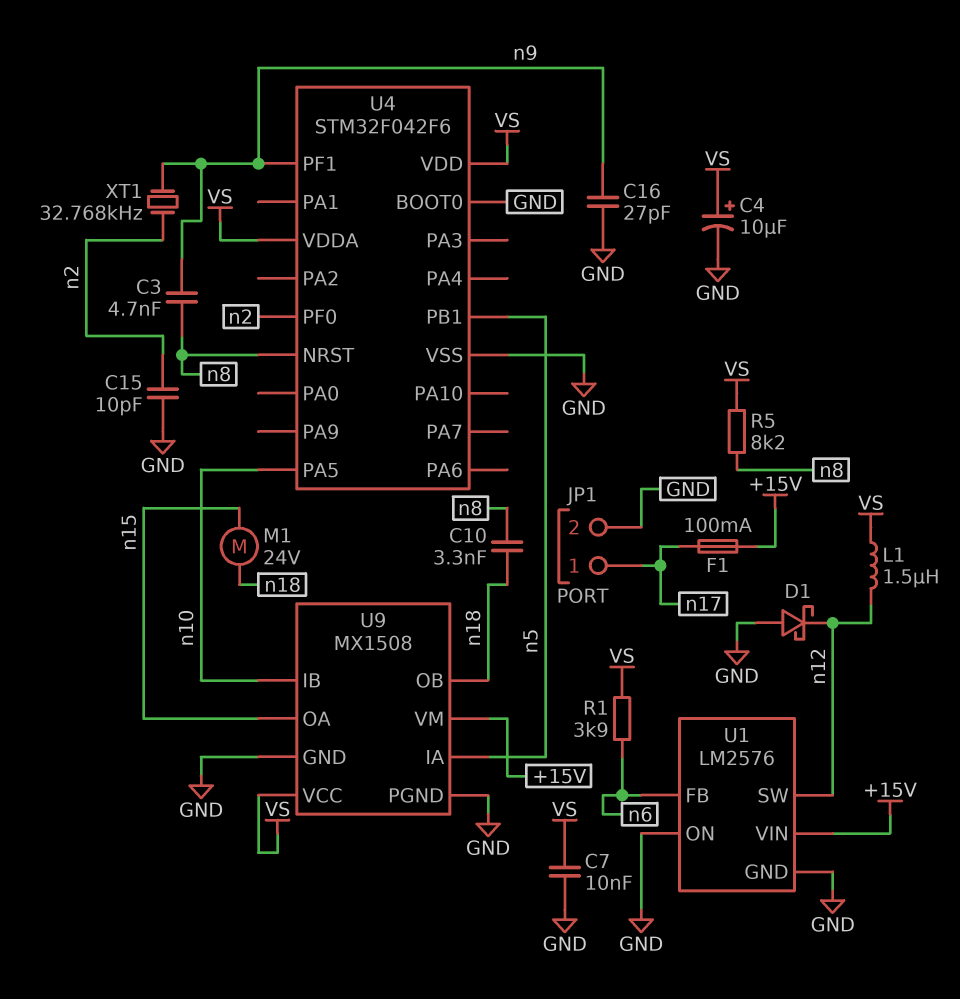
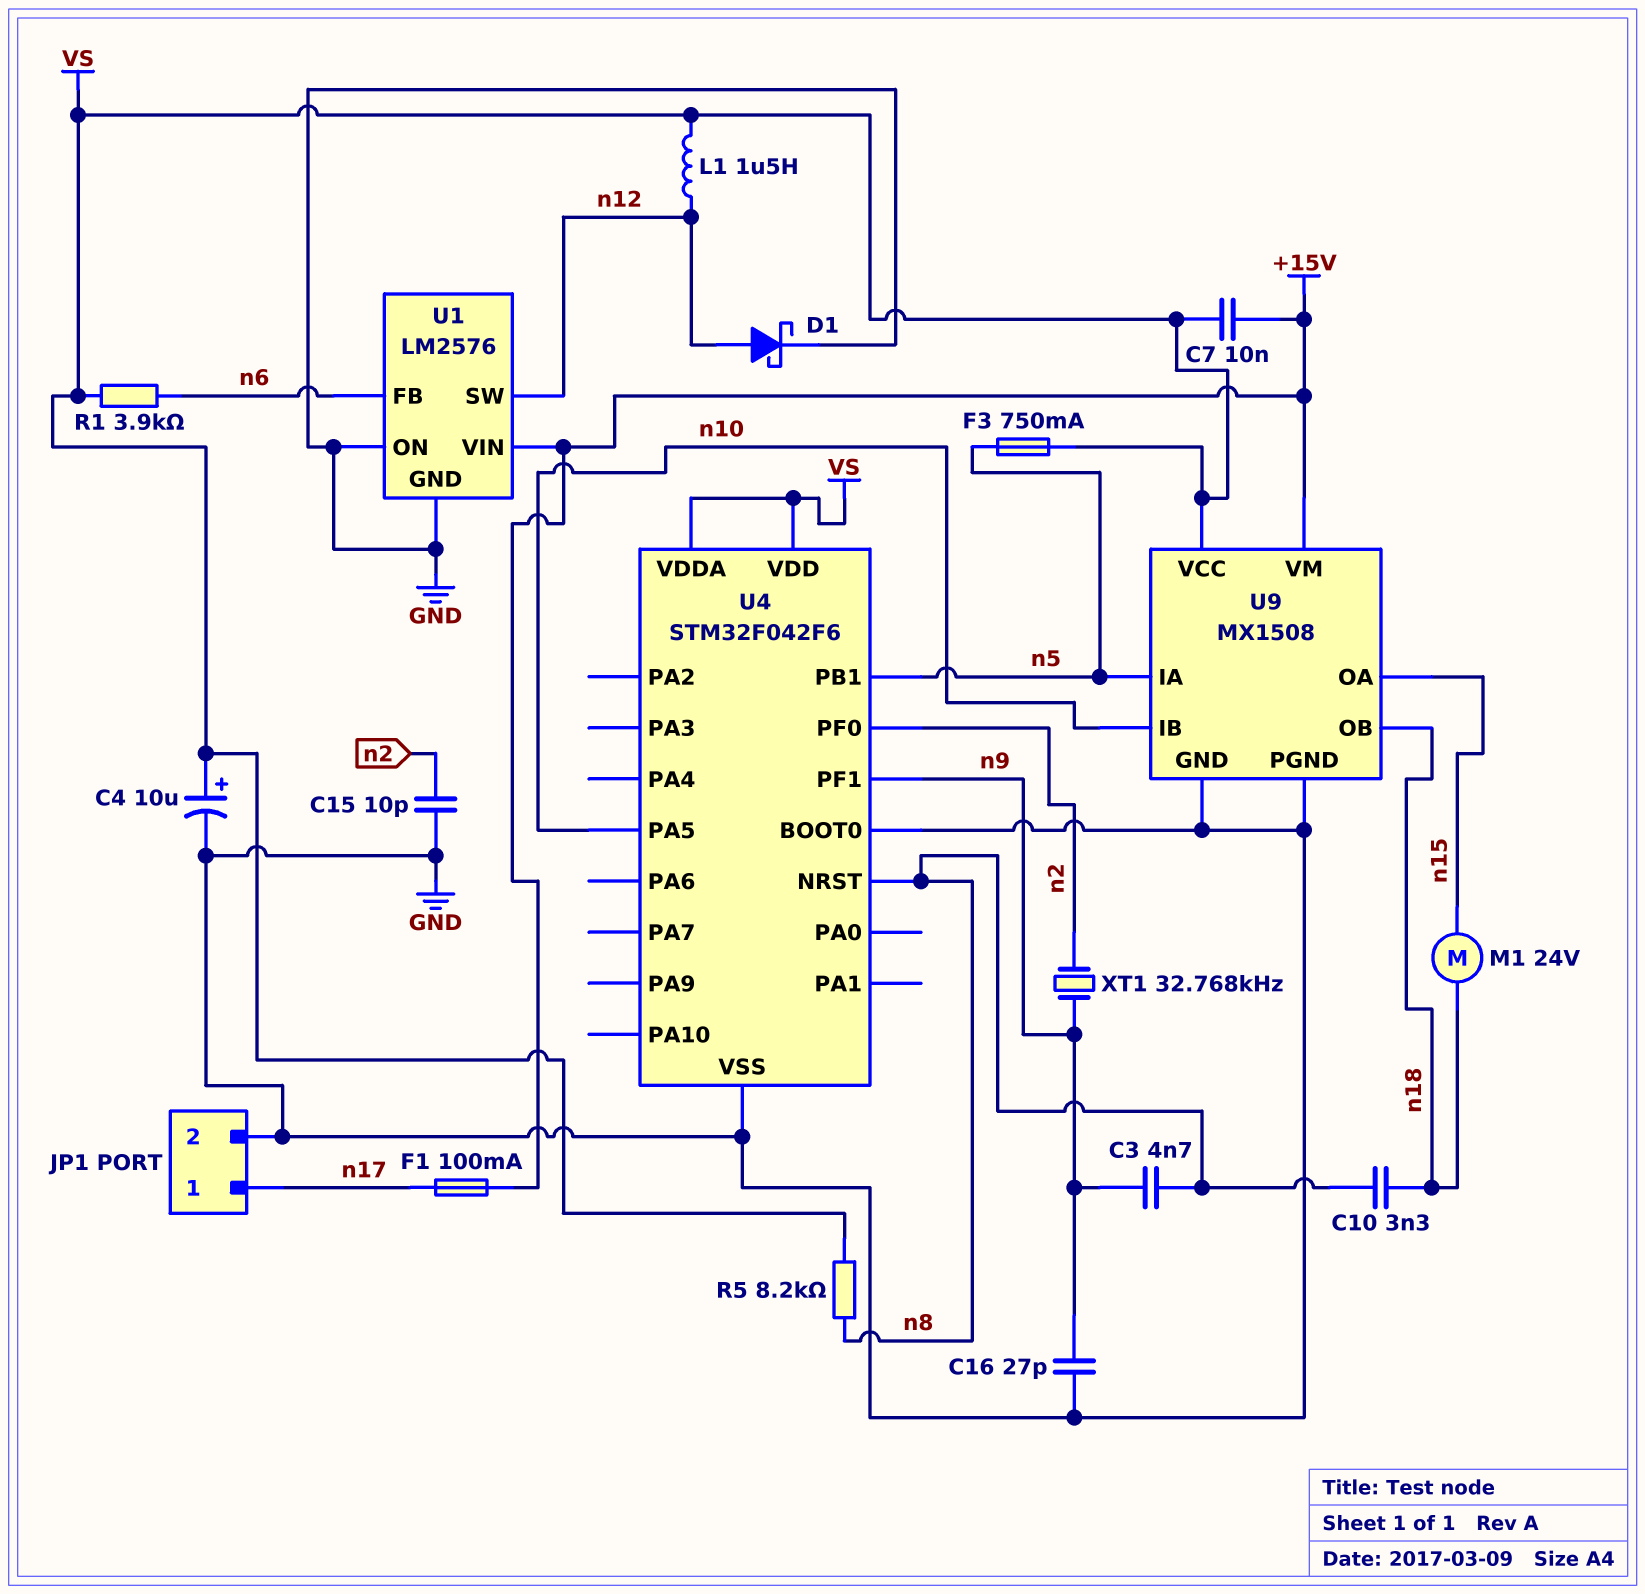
C7: 10nF (GND, VS) -> 10nF (+15V, VS)
D1: schottky (A GND, K n12) -> schottky (A n12, K GND)
F3: none -> 750mA (VS, n5)

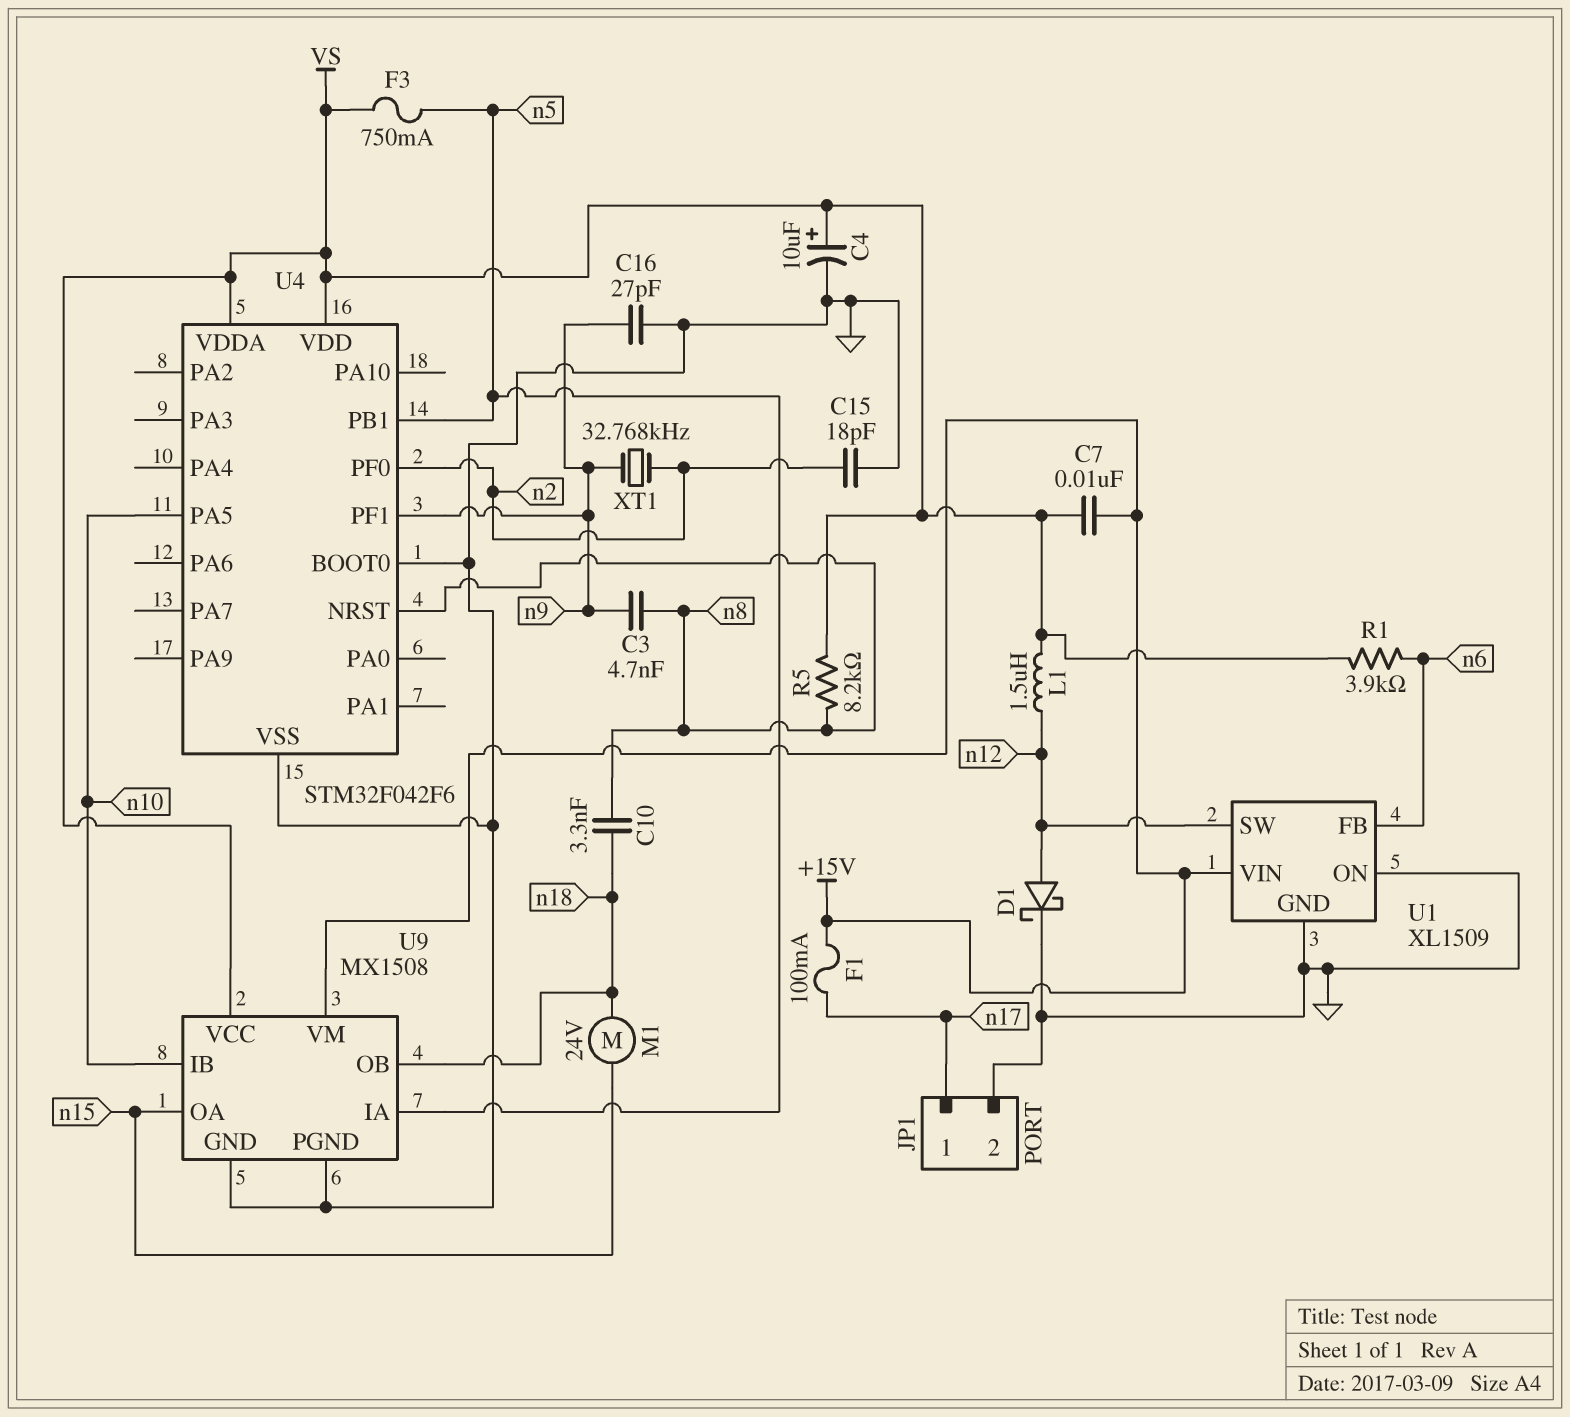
C15: 10pF (GND, n2) -> 18pF (GND, n2)
U1: LM2576 -> XL1509

